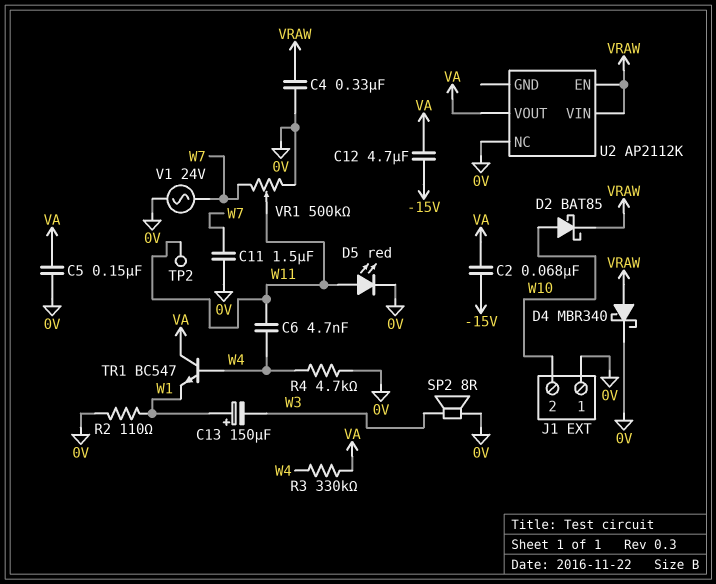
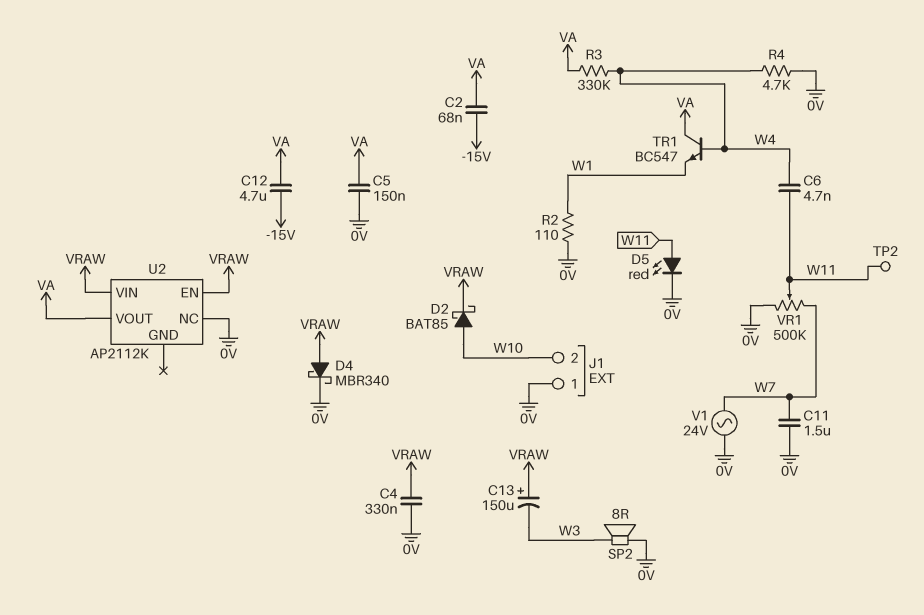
C13: 150uF (plus W1, minus W3) -> 150uF (plus VRAW, minus W3)

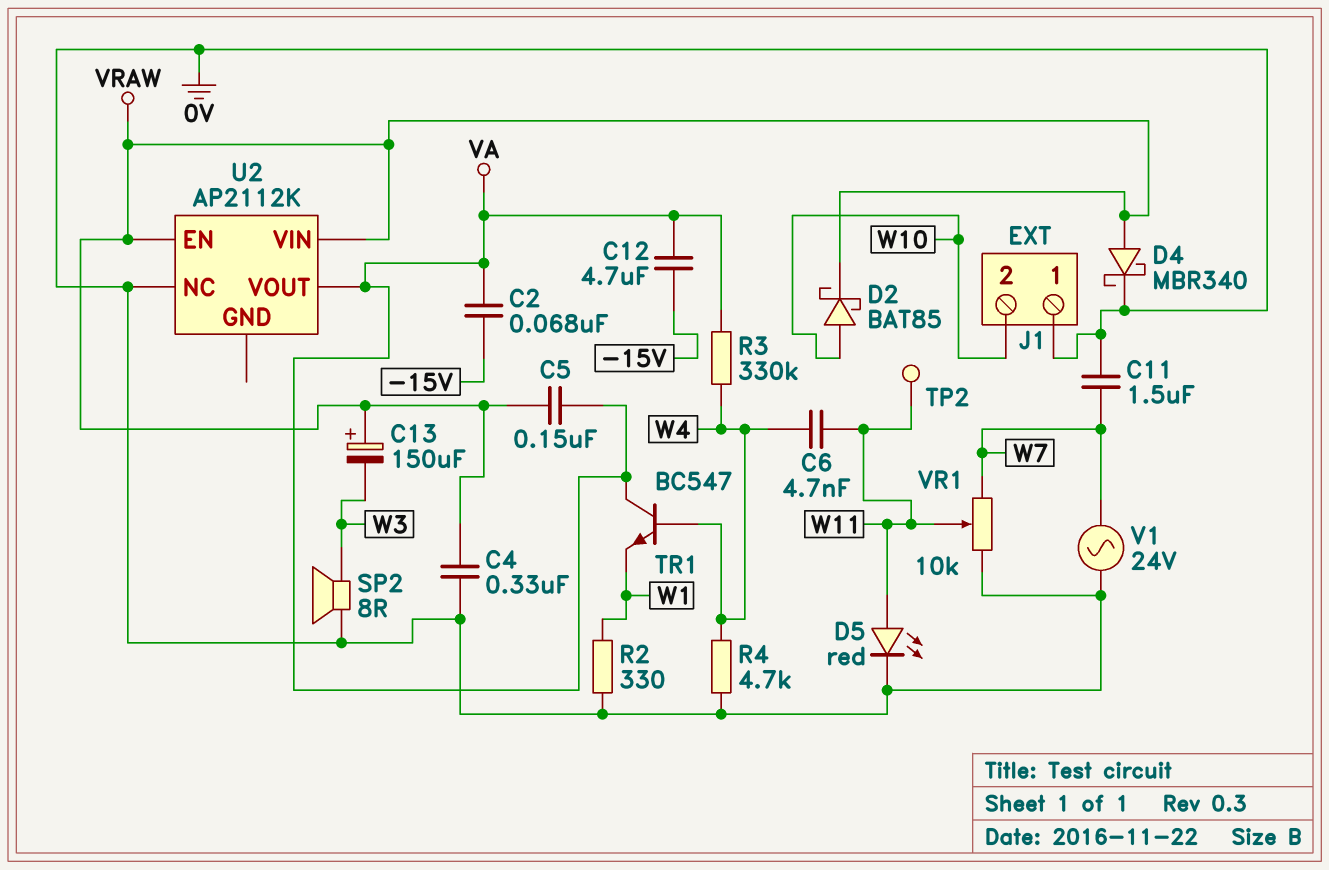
C5: 150nF (0V, VA) -> 150nF (VA, VRAW)
R2: 110 (0V, W1) -> 330 (0V, W1)
VR1: 500k (0V, W7, wiper W11) -> 10k (0V, W7, wiper W11)

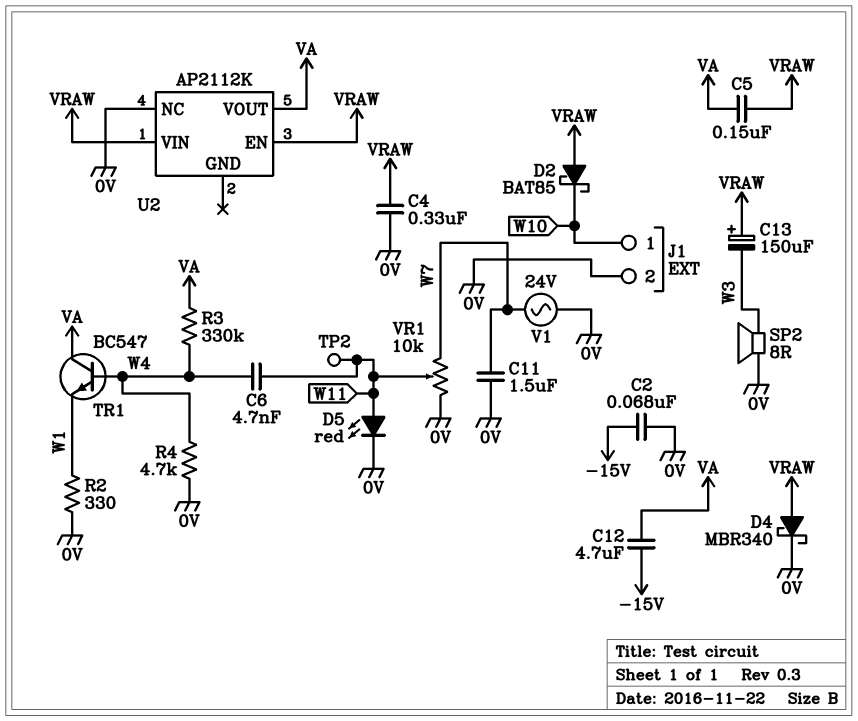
C2: 68nF (-15V, VA) -> 68nF (-15V, 0V)
D2: schottky BAT85 (A W10, K VRAW) -> schottky BAT85 (A VRAW, K W10)
J1 pin 1: 0V -> W10
J1 pin 2: W10 -> 0V

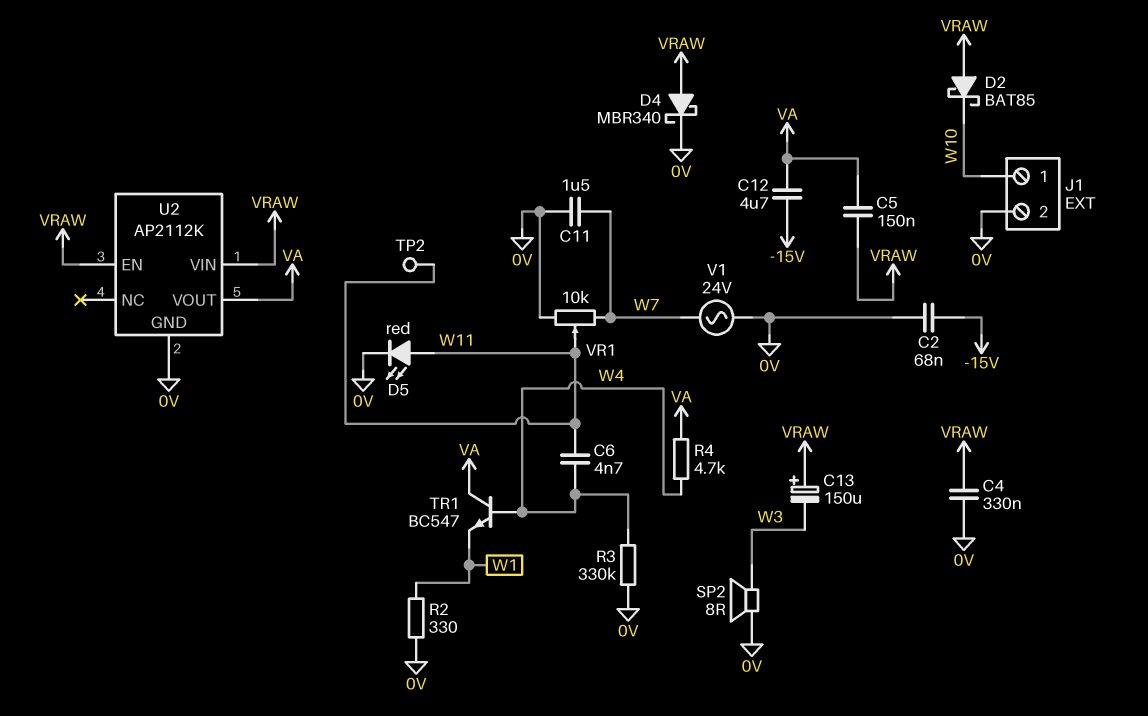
R3: 330k (VA, W4) -> 330k (0V, W4)
R4: 4.7k (0V, W4) -> 4.7k (VA, W4)
U2 pin GND: none -> 0V
U2 pin NC: 0V -> none

